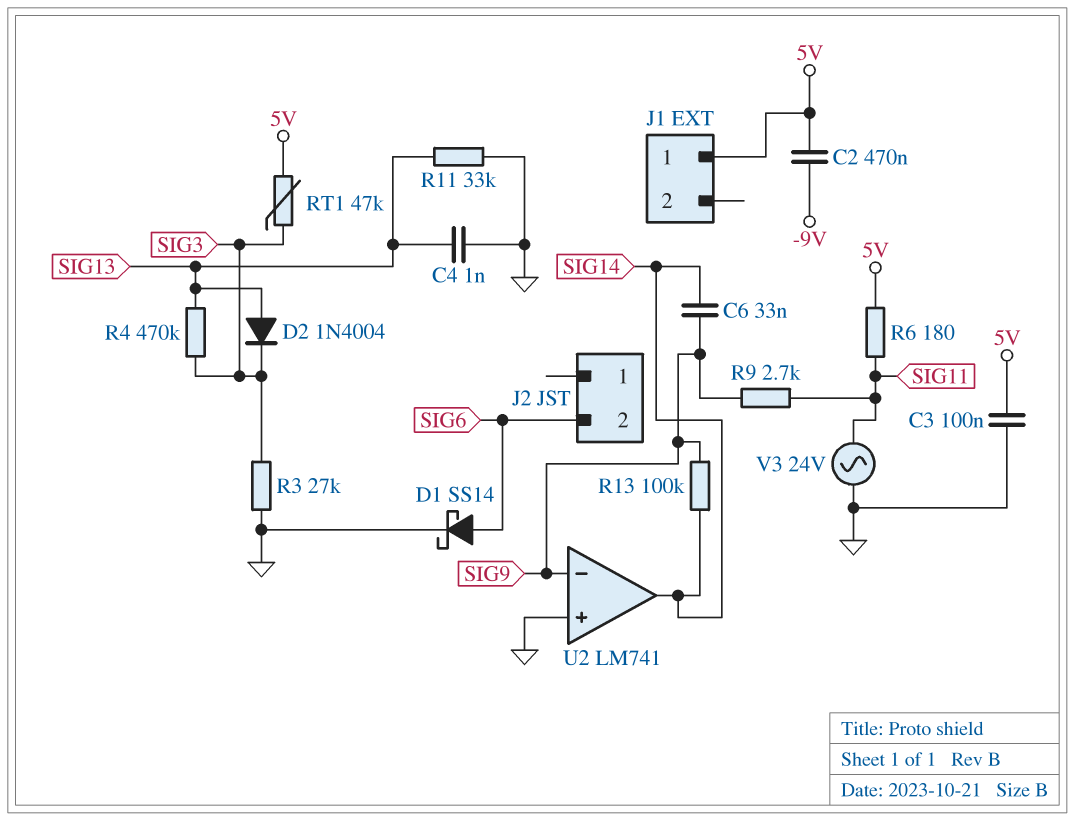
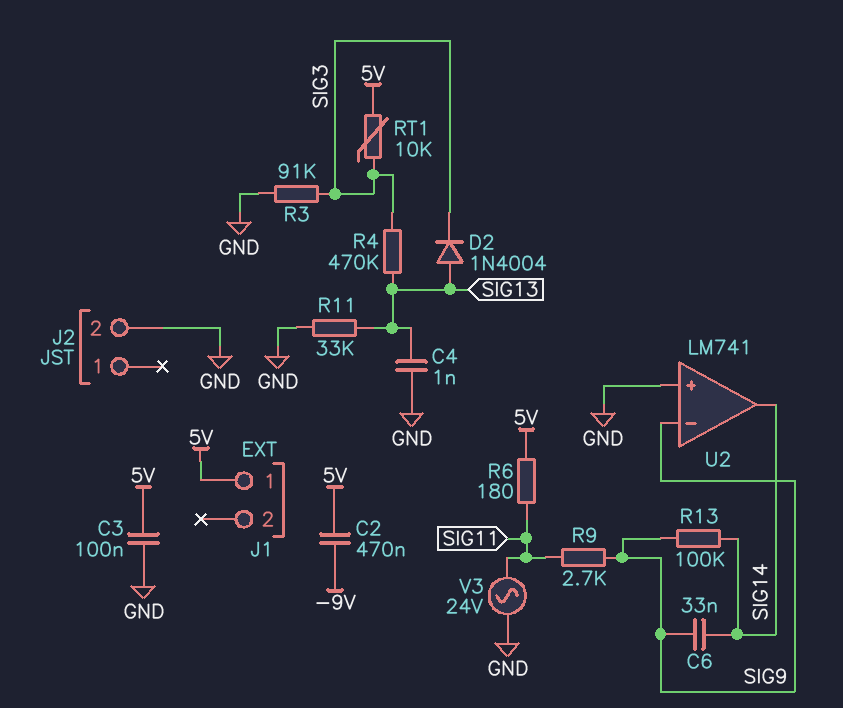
D1: schottky SS14 (A SIG6, K GND) -> none
J2 pin 2: SIG6 -> GND
R3: 27k (GND, SIG3) -> 91k (GND, SIG3)
RT1: 47k (5V, SIG3) -> 10k (5V, SIG3)

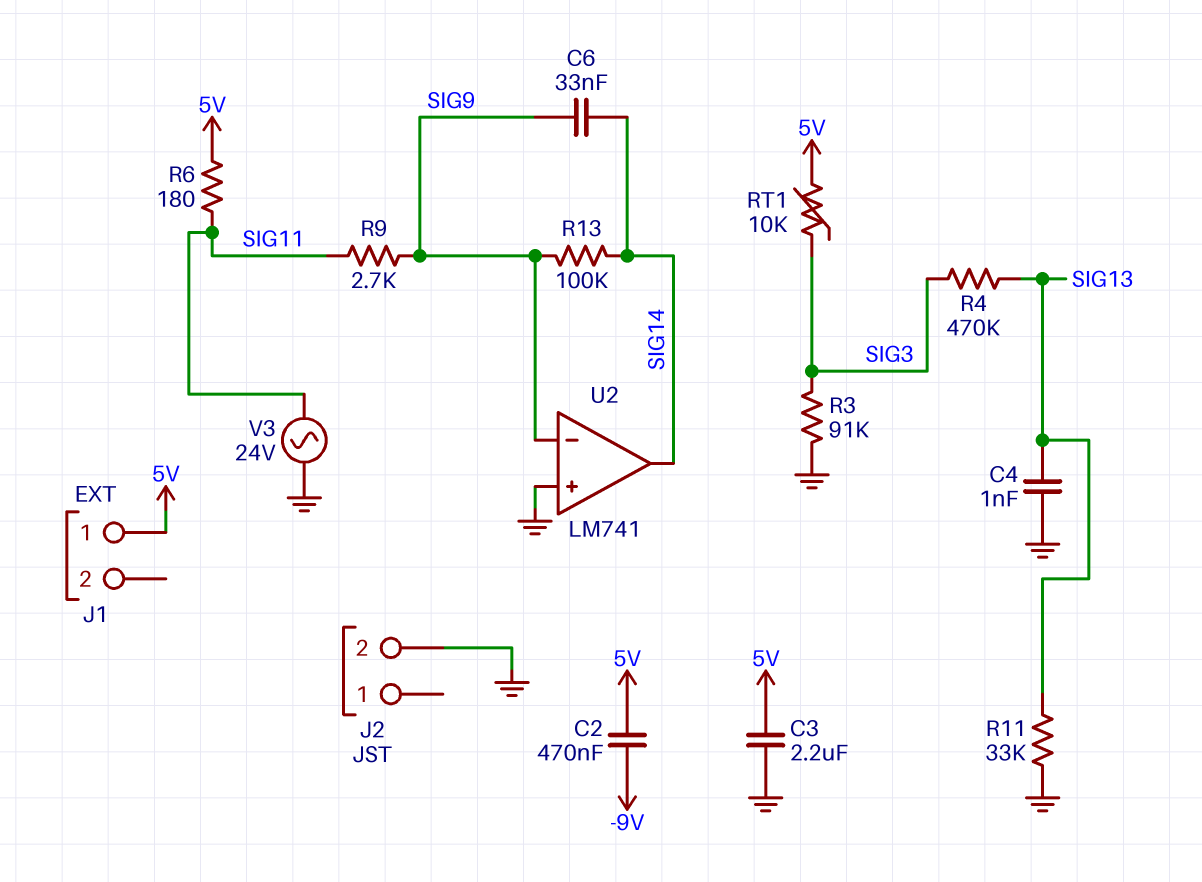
C3: 100nF (5V, GND) -> 2.2uF (5V, GND)
D2: diode 1N4004 (A SIG13, K SIG3) -> none

